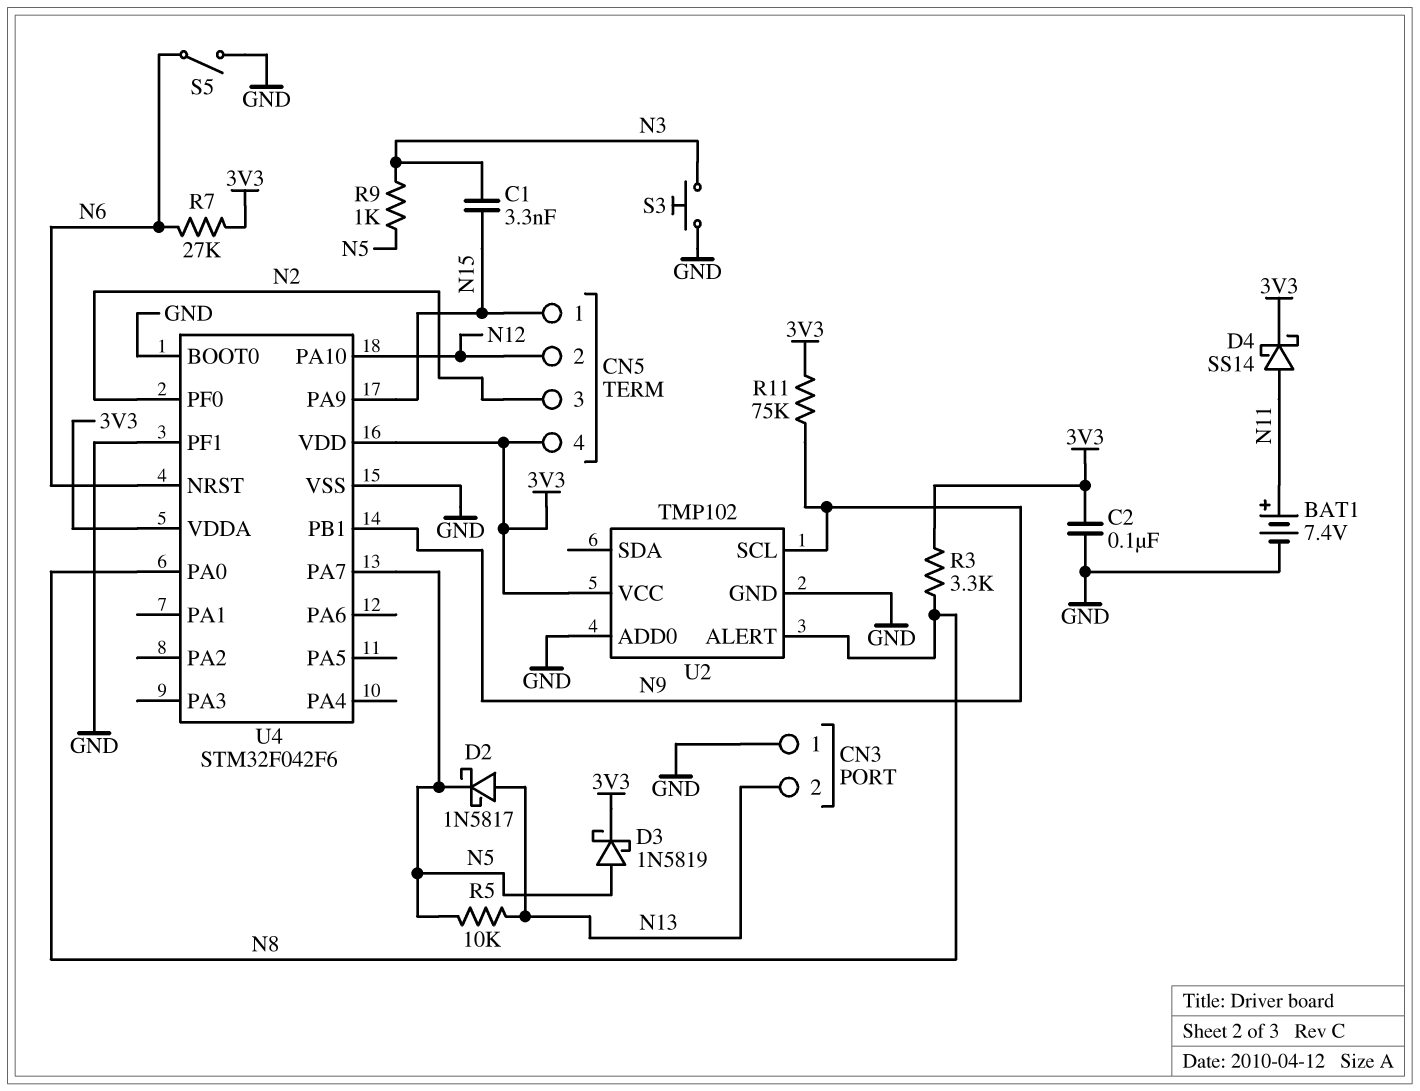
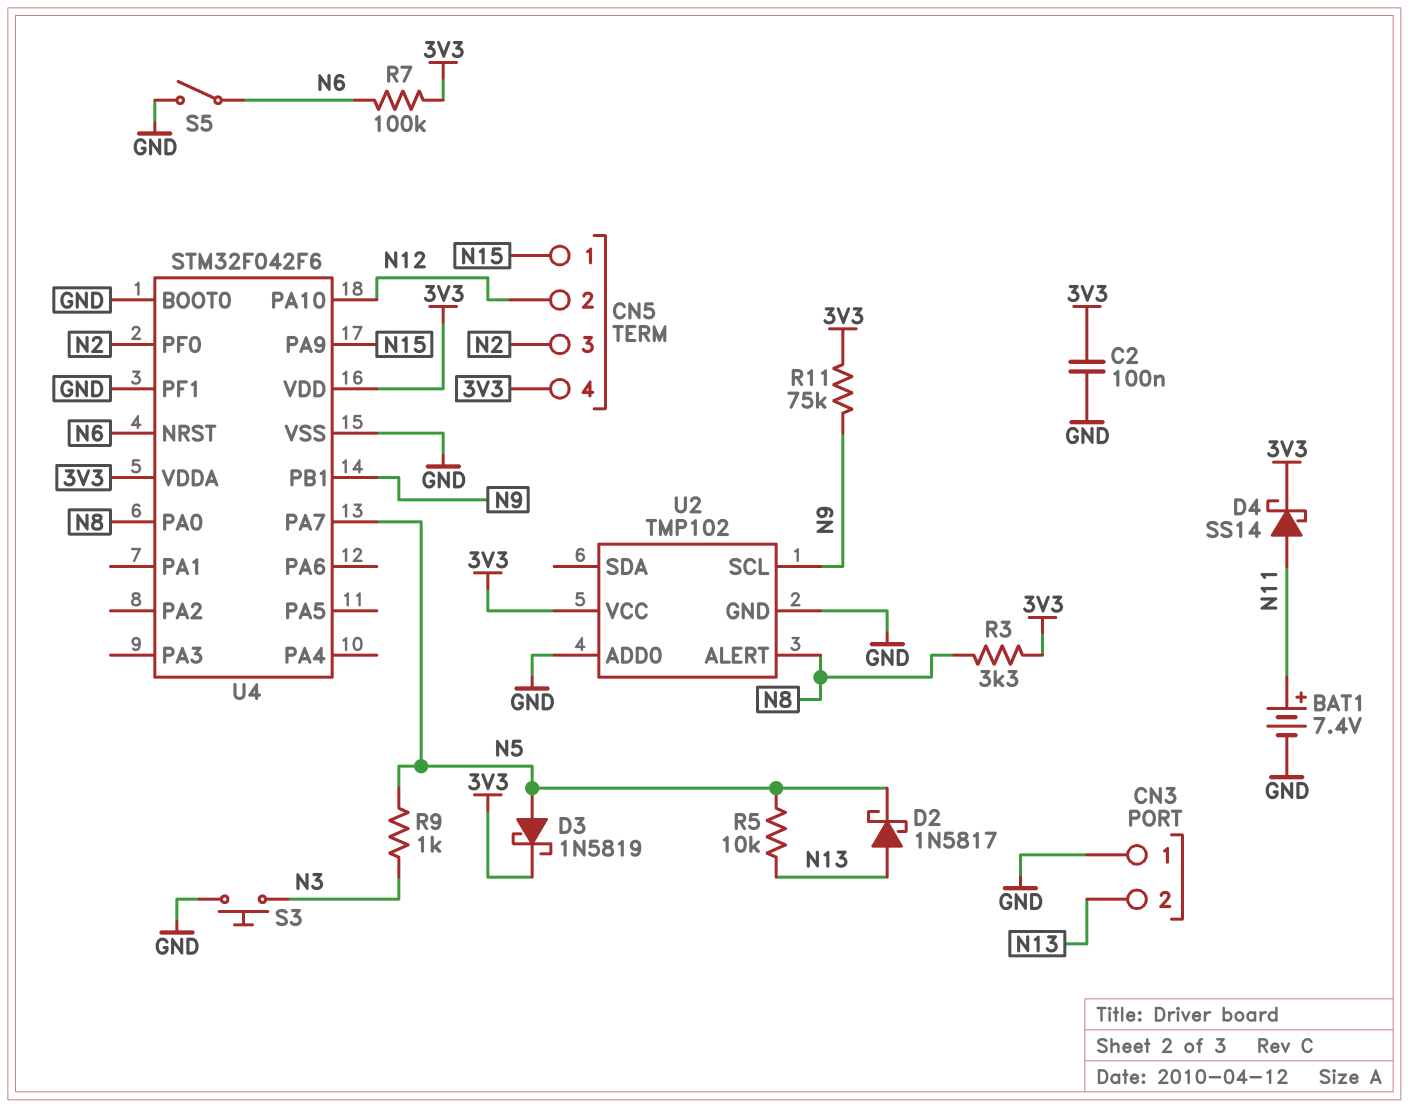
C1: 3.3nF (N3, N15) -> none
R7: 27k (3V3, N6) -> 100k (3V3, N6)

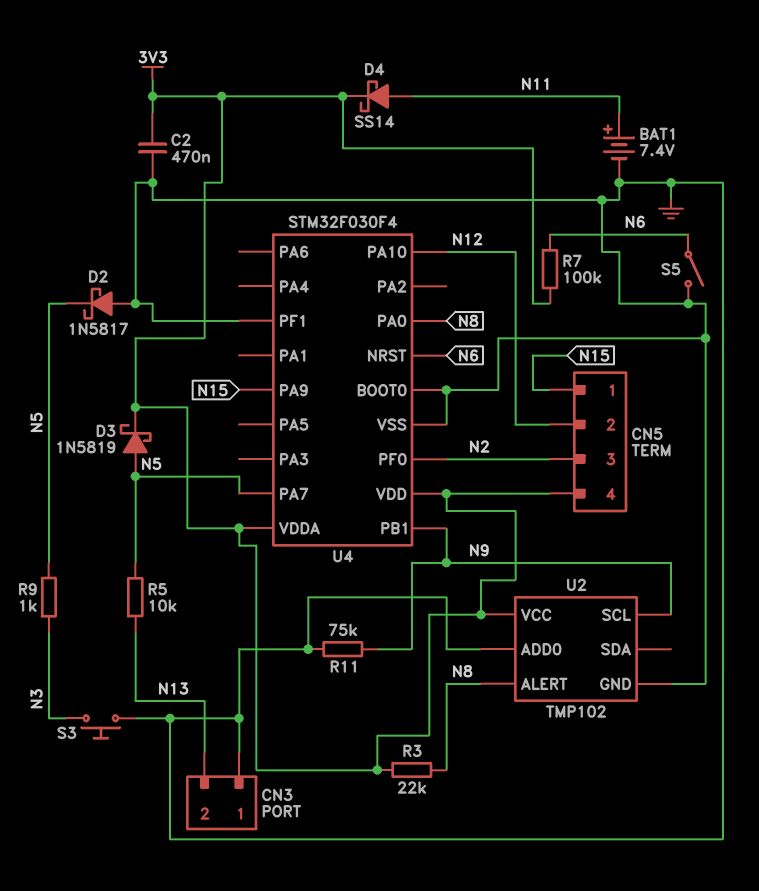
C2: 100nF (3V3, GND) -> 470nF (3V3, GND)
D2: schottky 1N5817 (A N13, K N5) -> schottky 1N5817 (A GND, K N5)
R3: 3.3k (3V3, N8) -> 22k (3V3, N8)
R11: 75k (3V3, N9) -> 75k (GND, N9)
U4: STM32F042F6 -> STM32F030F4

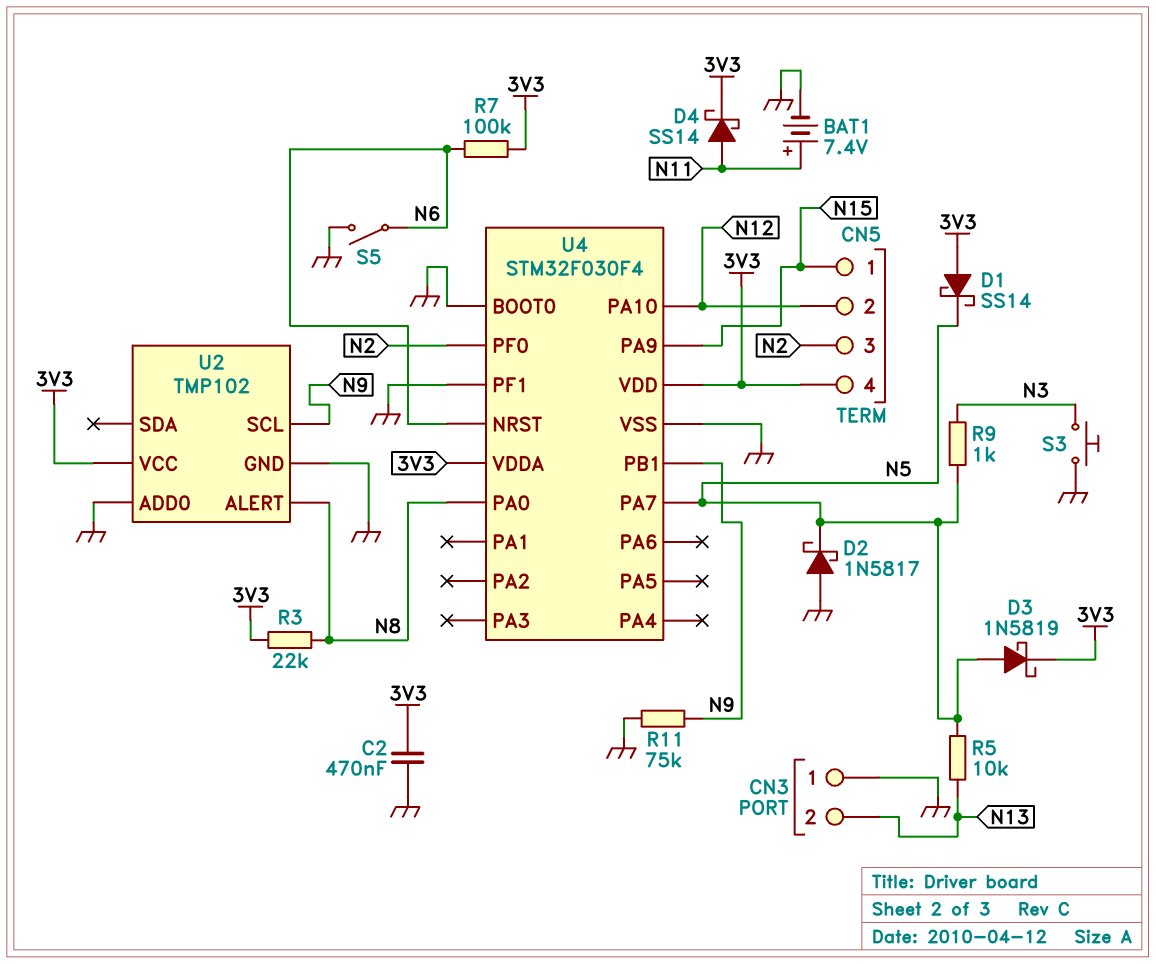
D1: none -> schottky SS14 (A 3V3, K N5)

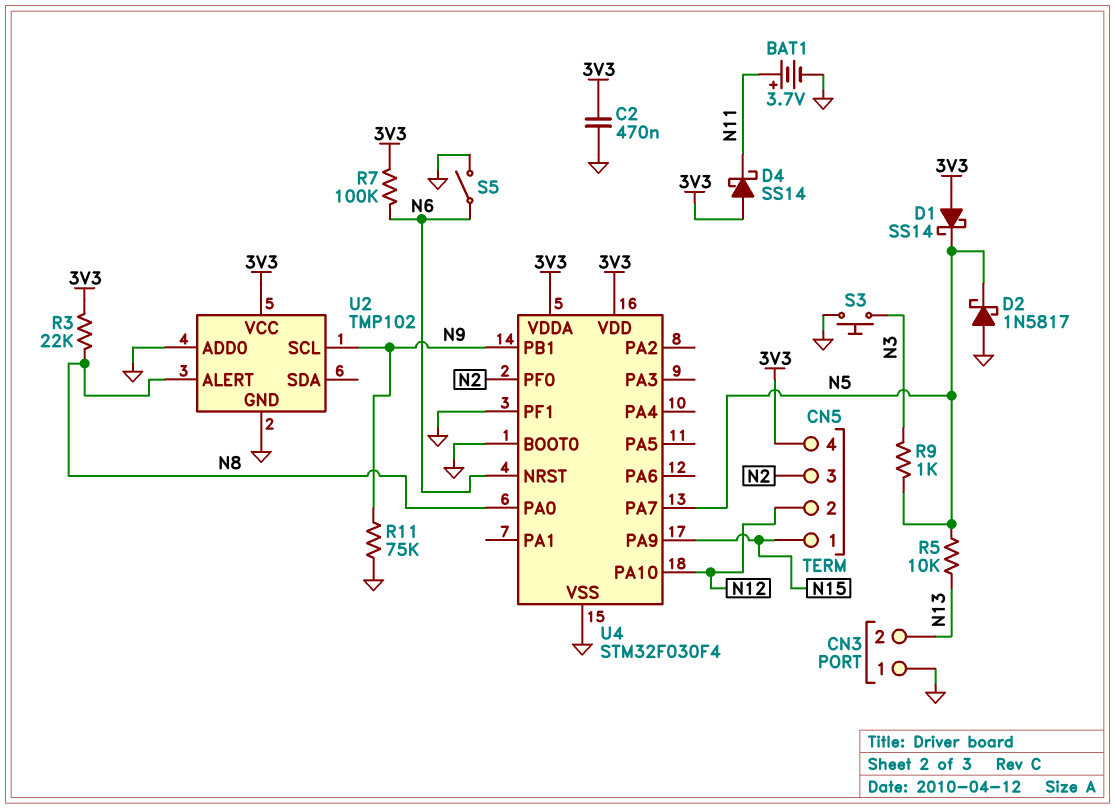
BAT1: 7.4V (plus N11, minus GND) -> 3.7V (plus N11, minus GND)
D3: schottky 1N5819 (A N5, K 3V3) -> none
D4: schottky SS14 (A N11, K 3V3) -> schottky SS14 (A 3V3, K N11)

